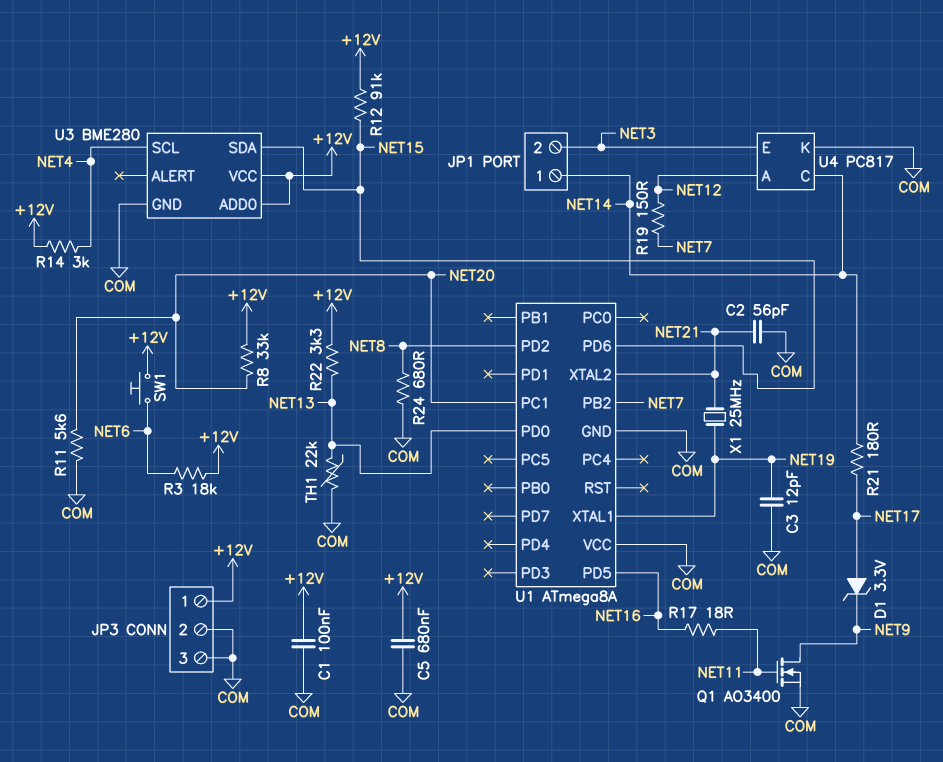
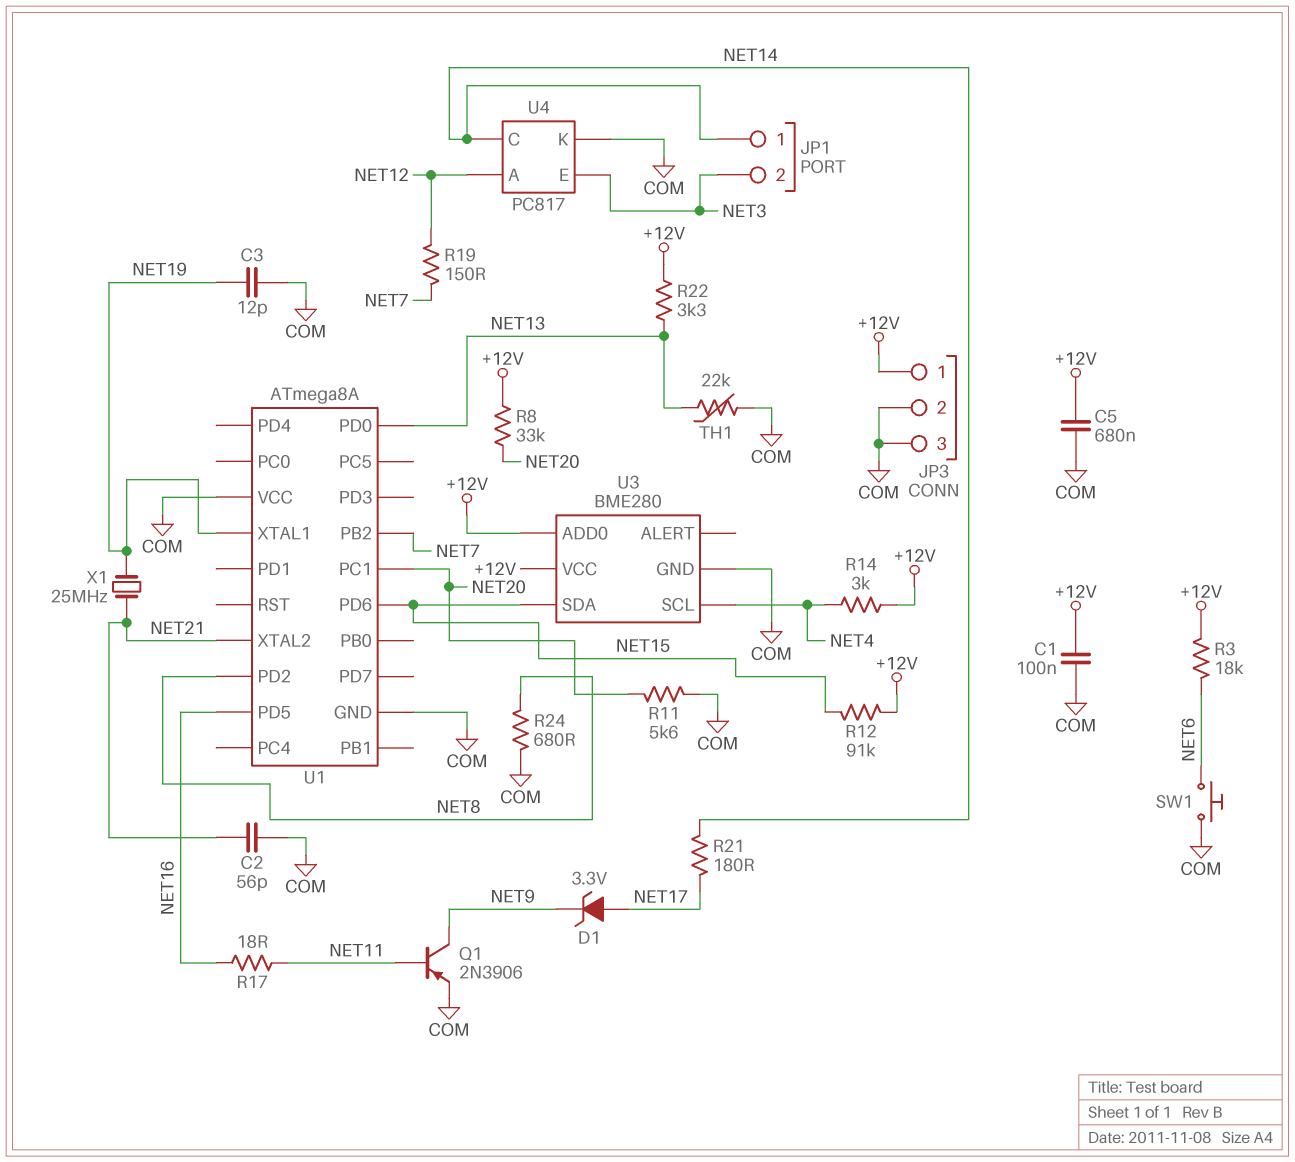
Q1: NMOS AO3400 (G NET11, D NET9, S COM) -> PNP 2N3906 (B NET11, C NET9, E COM)
SW1: button (+12V, NET6) -> button (COM, NET6)

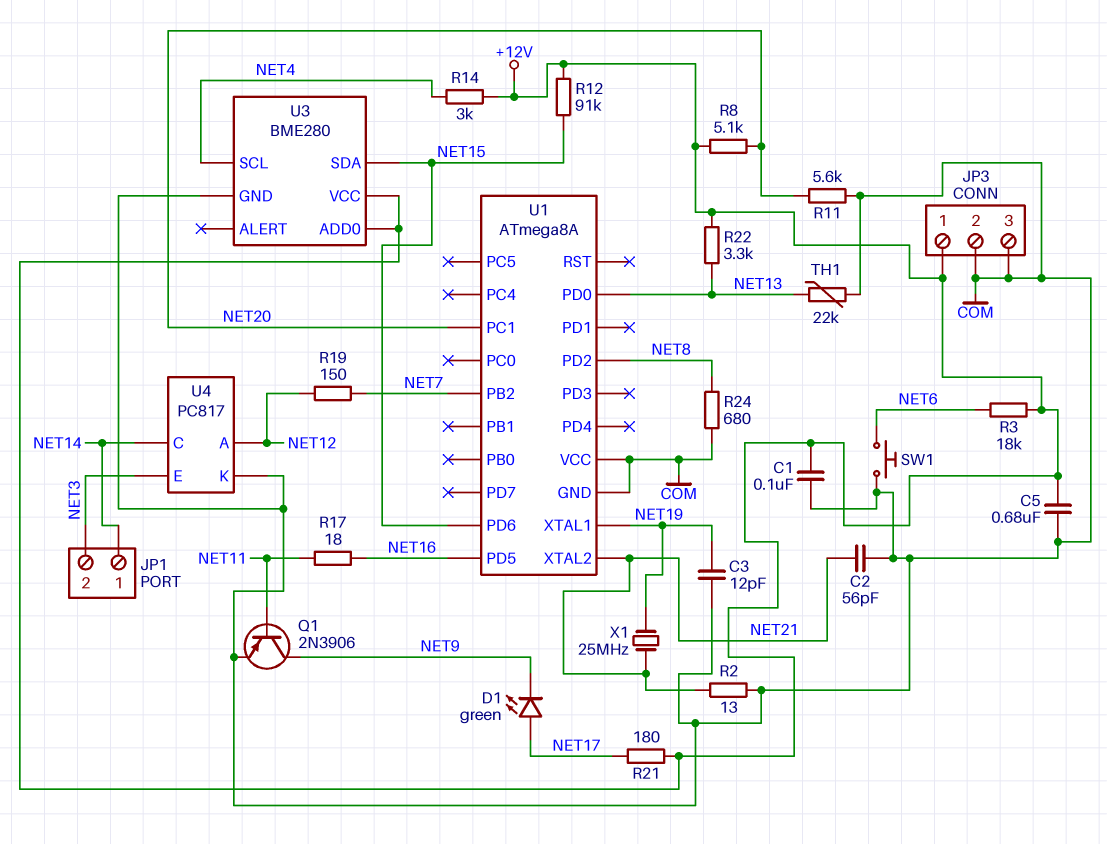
D1: zener 3.3V (A NET17, K NET9) -> LED green (A NET17, K NET9)
R2: none -> 13 (COM, NET21)
R8: 33k (+12V, NET20) -> 5.1k (+12V, NET20)
R21: 180 (NET14, NET17) -> 180 (+12V, NET17)

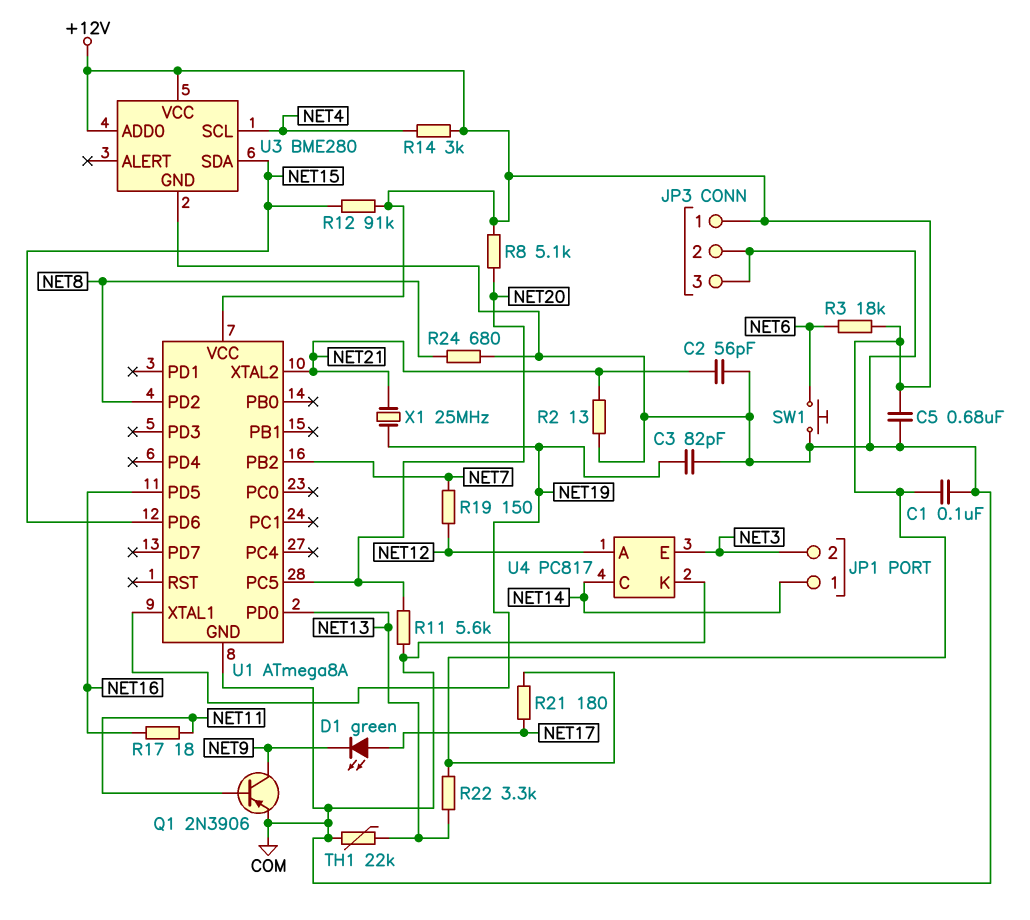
C3: 12pF (COM, NET19) -> 82pF (COM, NET19)
U1 pin PC1: NET20 -> none
U1 pin PC5: none -> NET20
U1 pin VCC: COM -> +12V

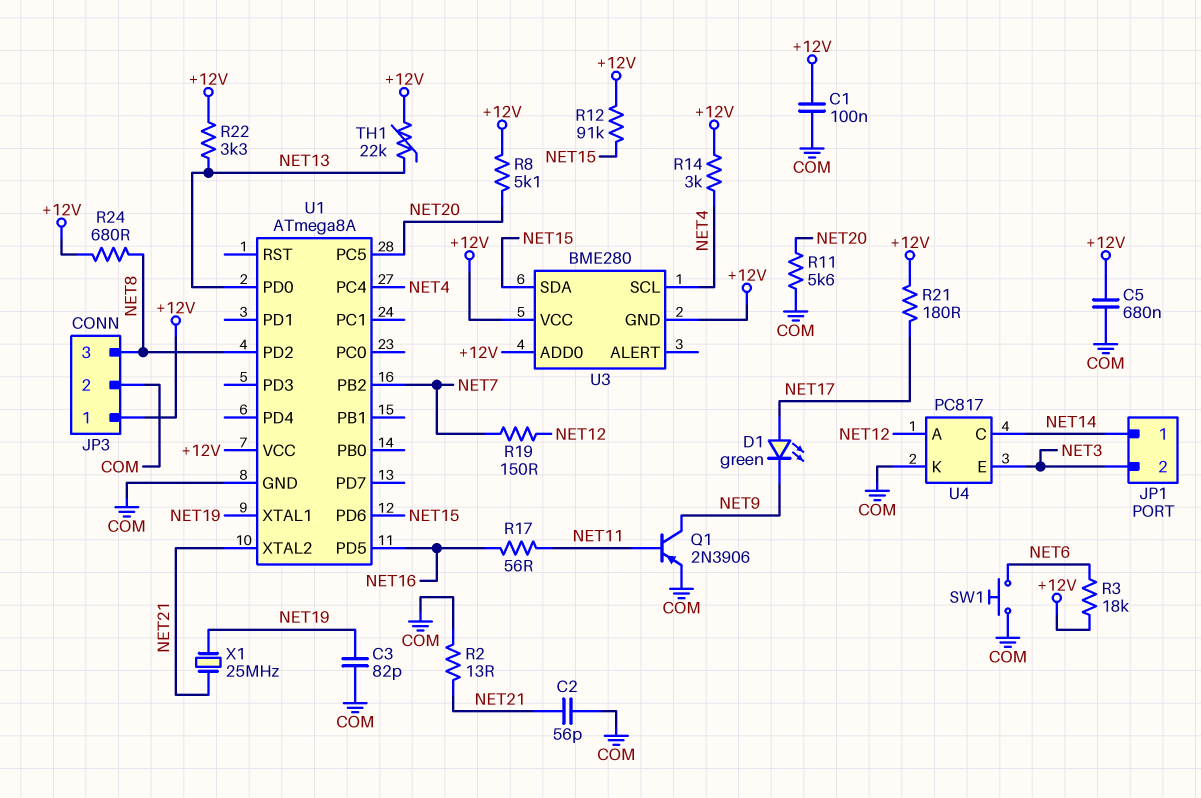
JP3 pin 3: COM -> NET8
R17: 18 (NET11, NET16) -> 56 (NET11, NET16)
R24: 680 (COM, NET8) -> 680 (+12V, NET8)
TH1: 22k (COM, NET13) -> 22k (+12V, NET13)
U1 pin PC4: none -> NET4
U3 pin GND: COM -> +12V

